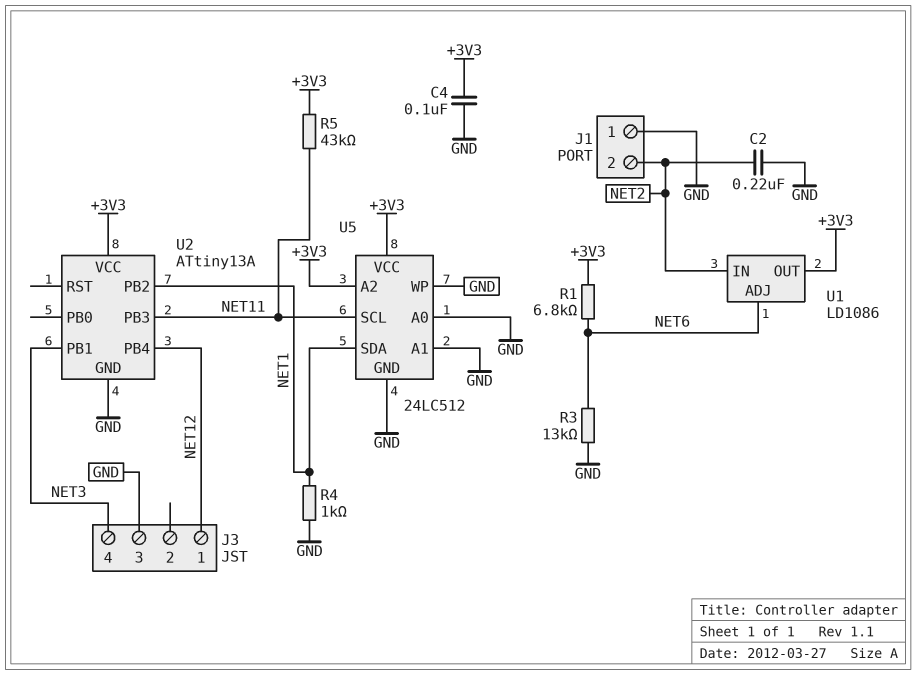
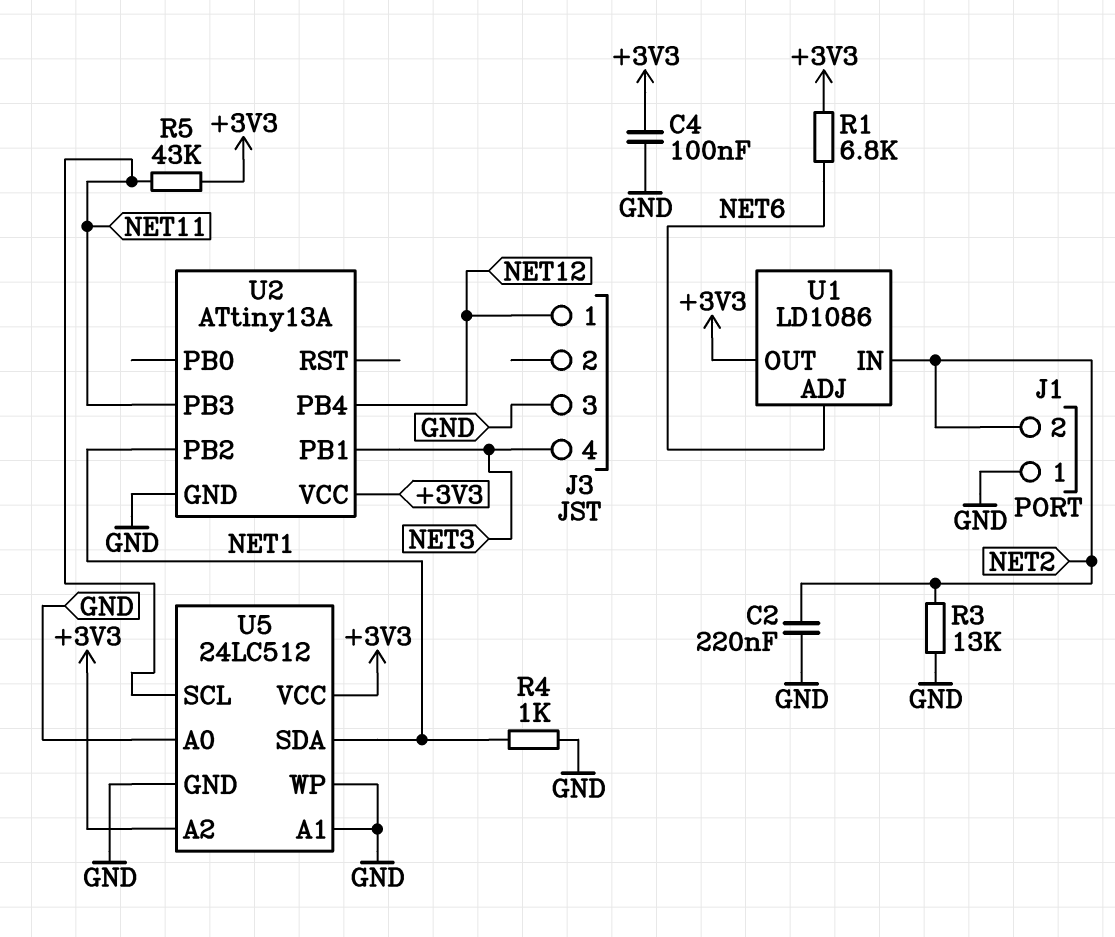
R3: 13k (GND, NET6) -> 13k (GND, NET2)

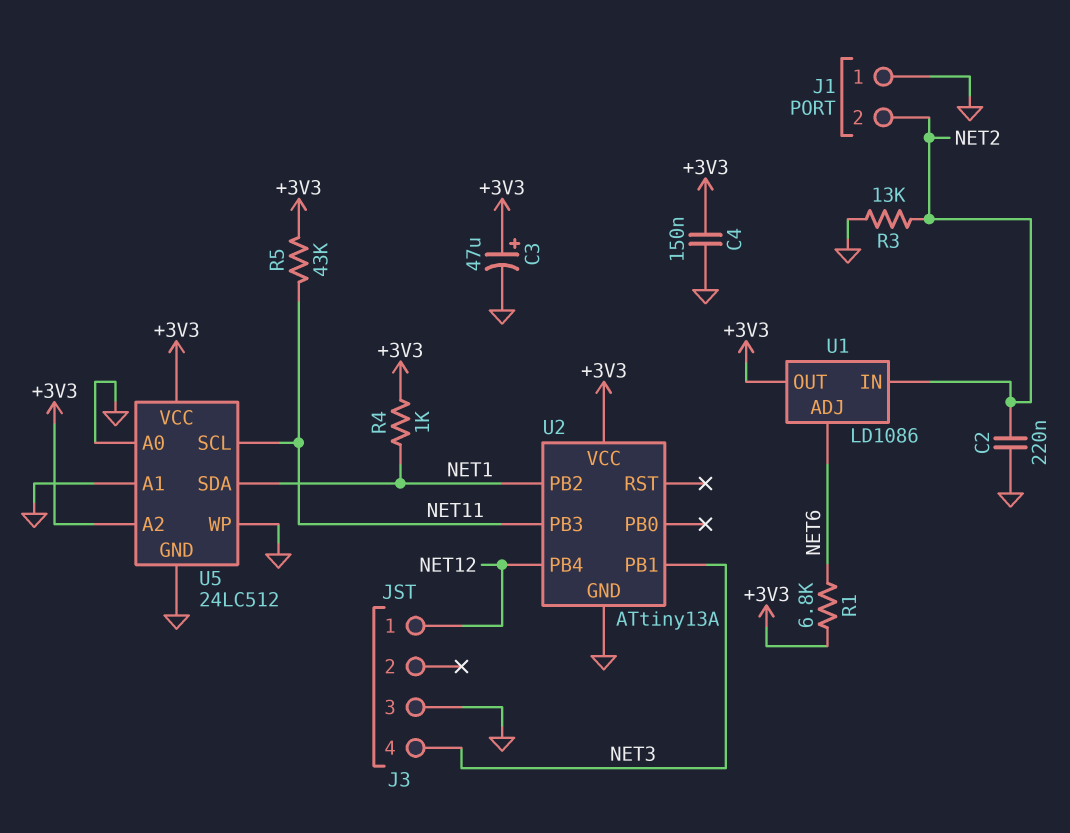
C3: none -> 47uF (plus +3V3, minus GND)
C4: 100nF (+3V3, GND) -> 150nF (+3V3, GND)
R4: 1k (GND, NET1) -> 1k (+3V3, NET1)

